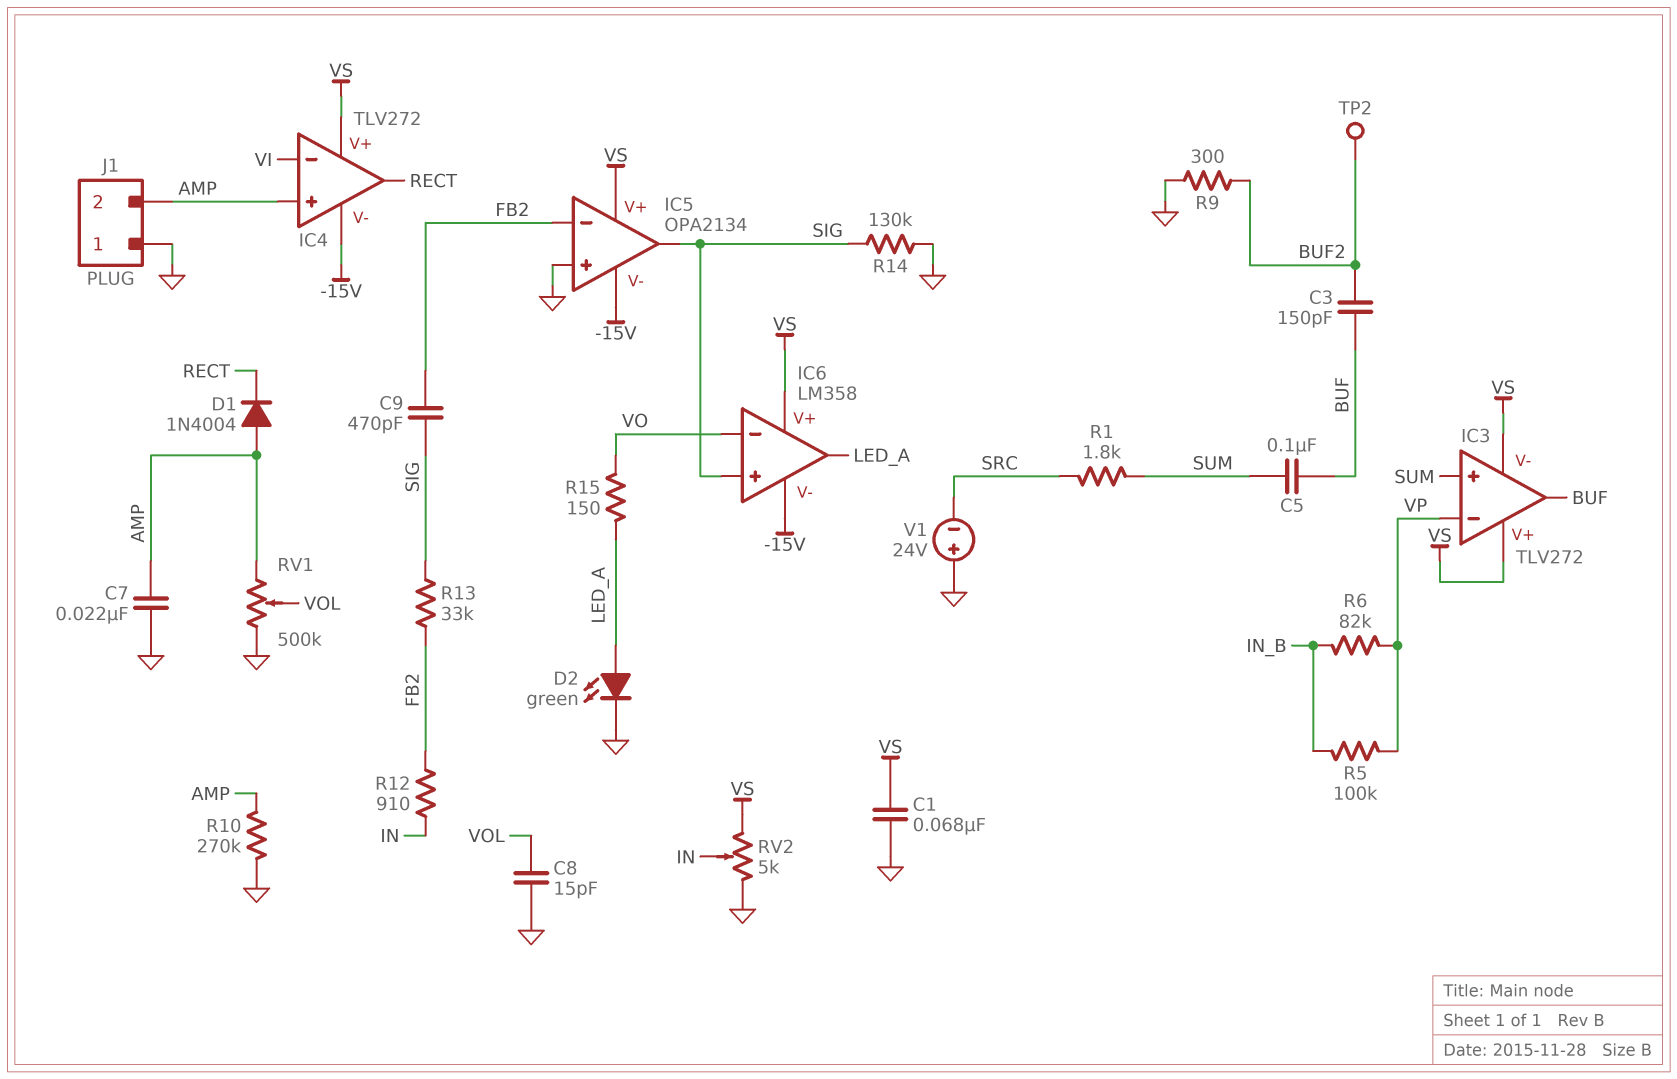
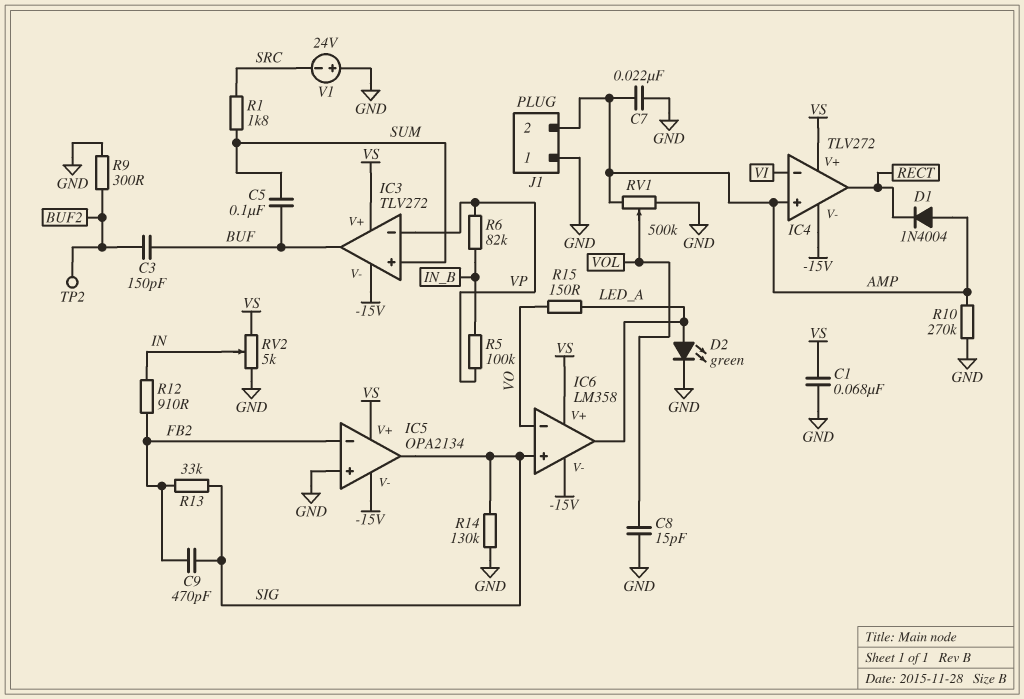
IC3 pin V-: VS -> -15V

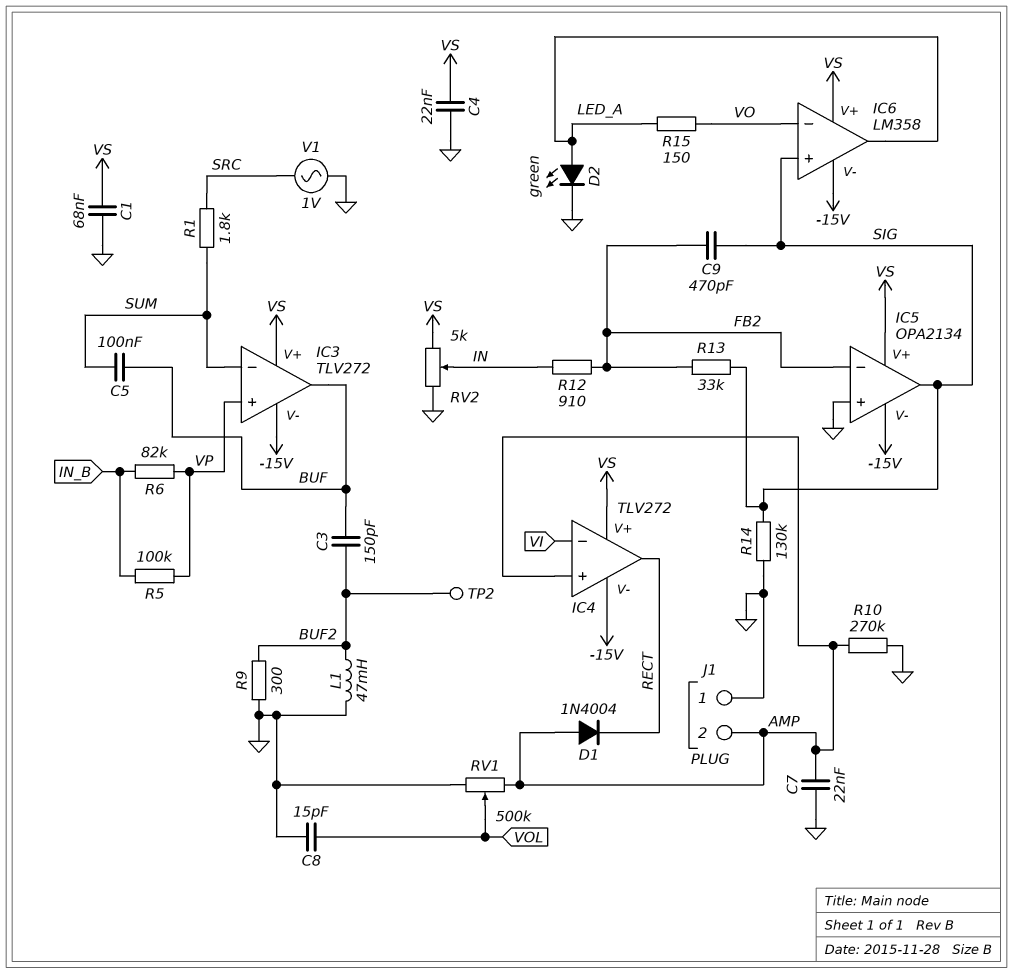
C4: none -> 22nF (GND, VS)
IC3 pin in+: SUM -> VP
IC3 pin in-: VP -> SUM
L1: none -> 47mH (BUF2, GND)
V1: 24V (plus GND, minus SRC) -> AC 1V (GND, SRC)

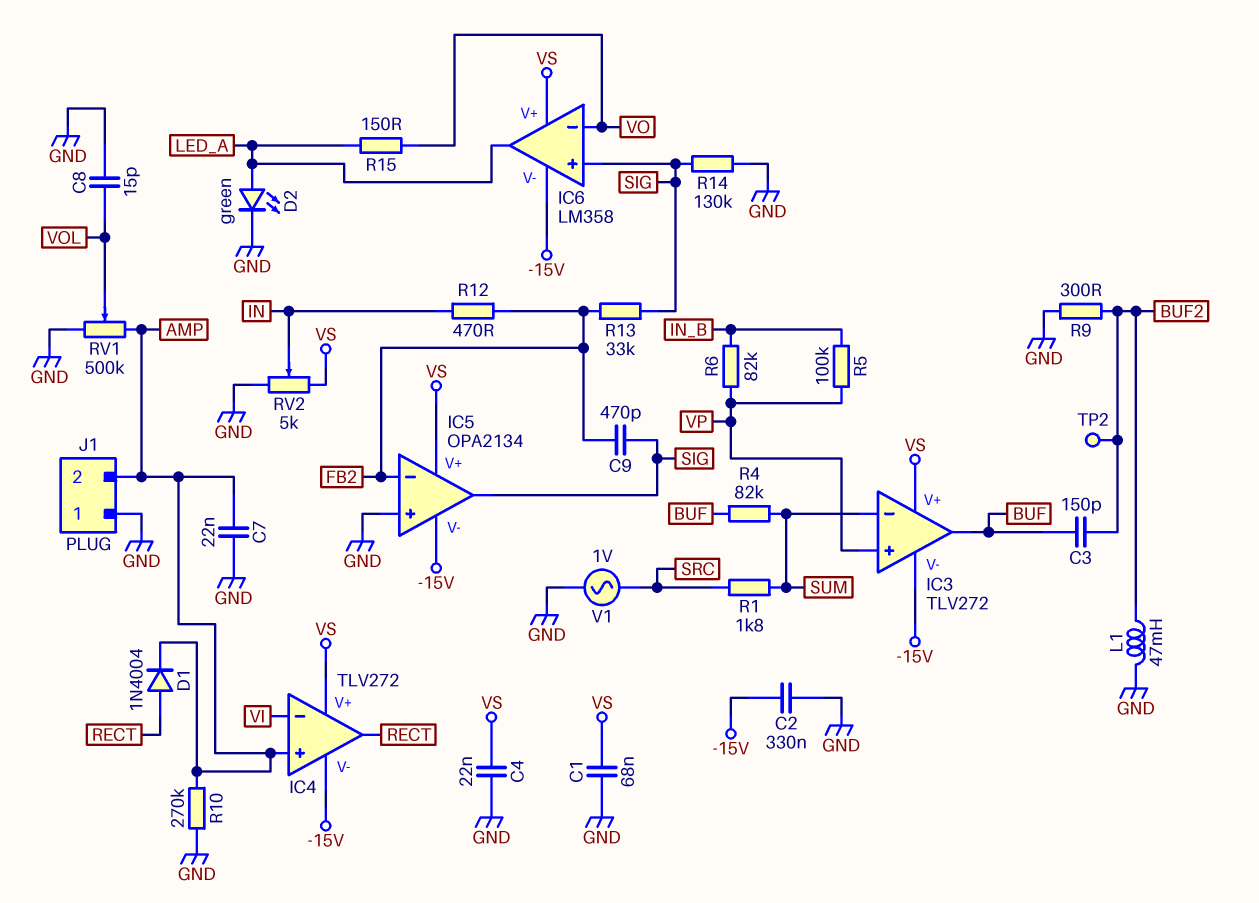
C2: none -> 330nF (-15V, GND)
C5: 100nF (BUF, SUM) -> none
D1: diode 1N4004 (A AMP, K RECT) -> diode 1N4004 (A RECT, K AMP)
R4: none -> 82k (BUF, SUM)
R12: 910 (FB2, IN) -> 470 (FB2, IN)

